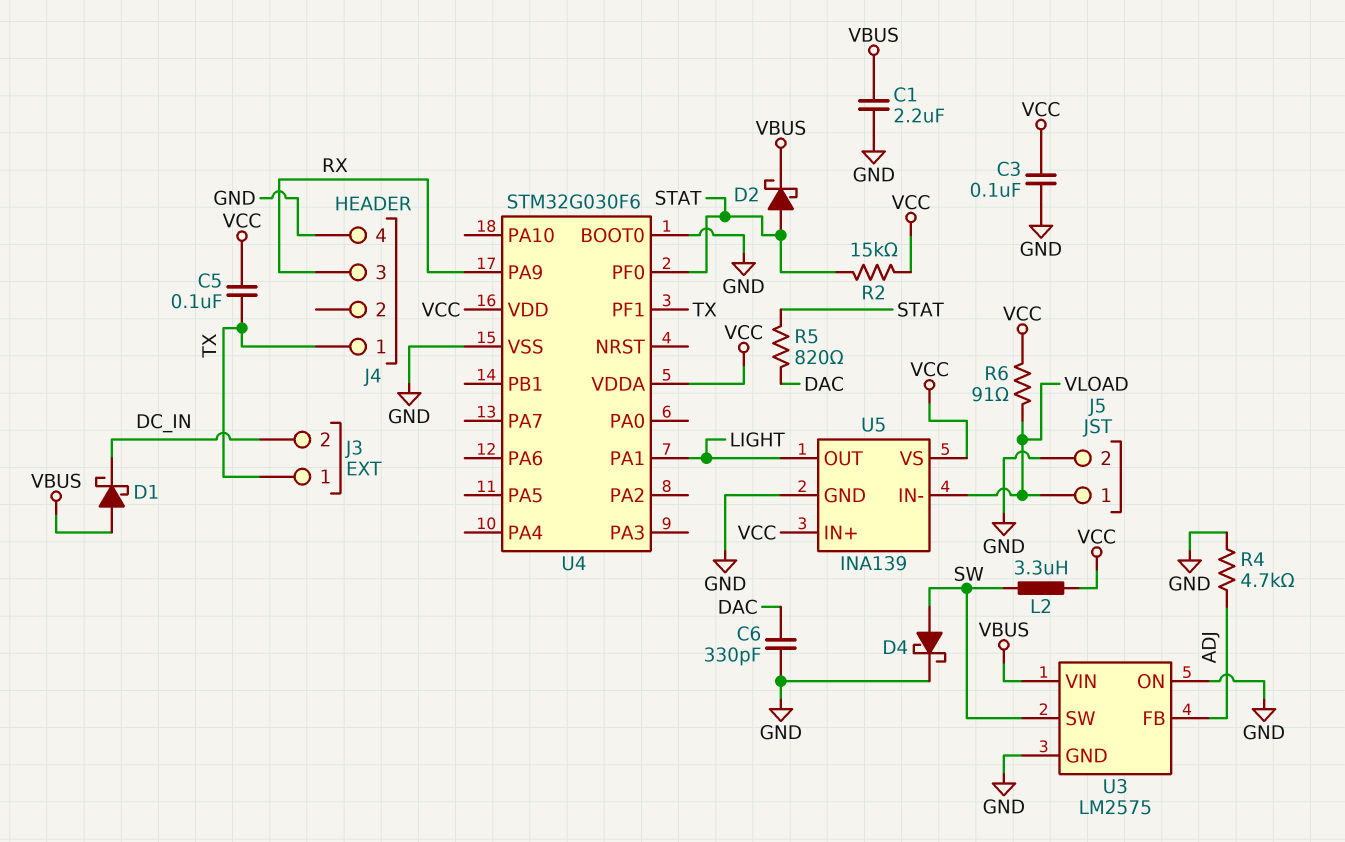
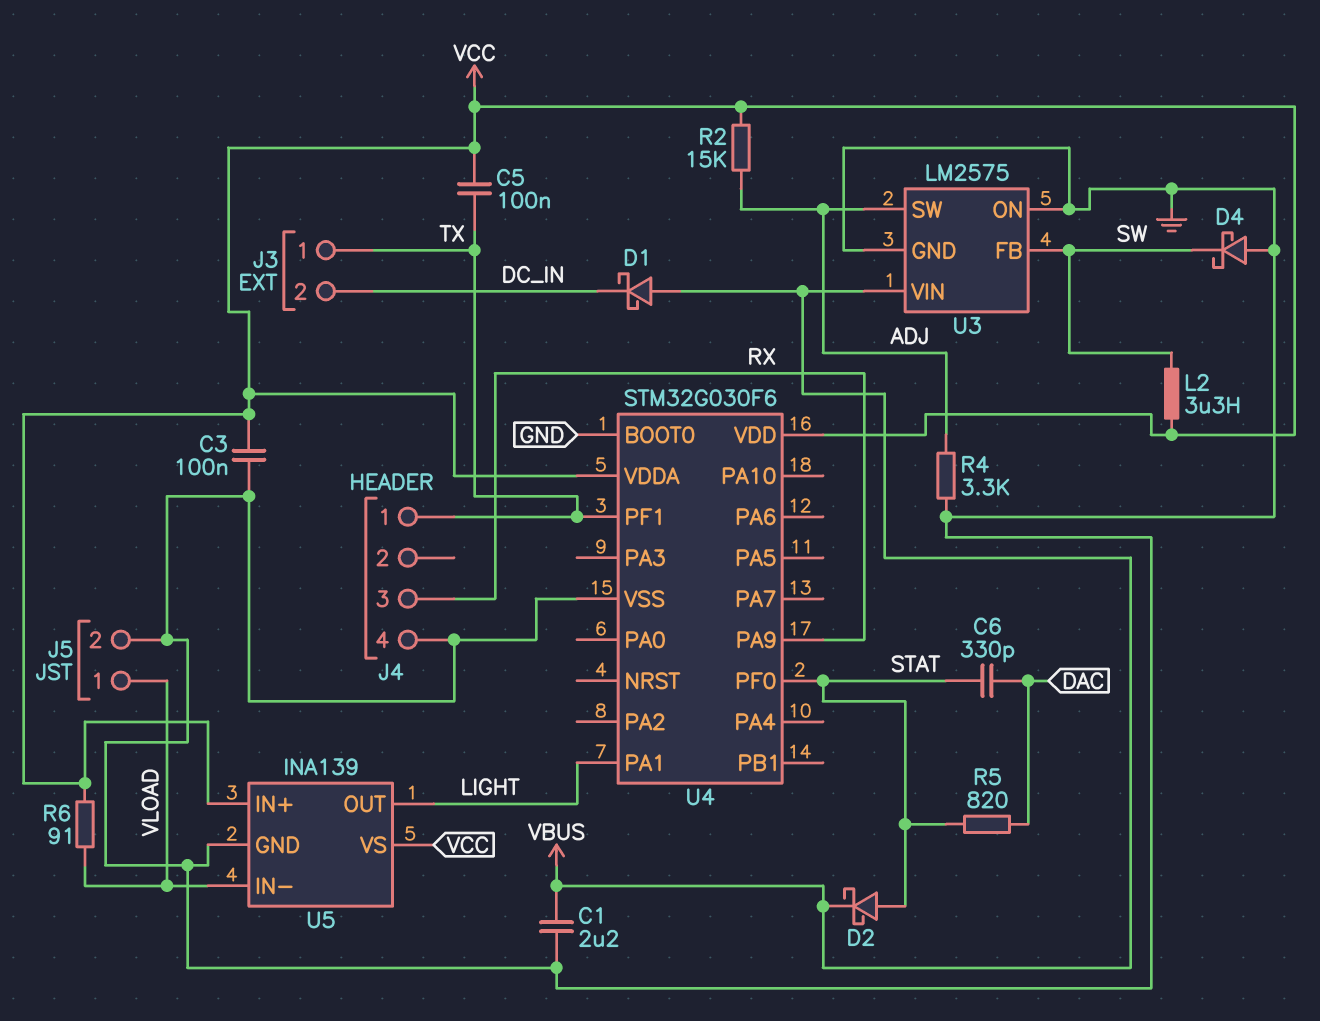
C6: 330pF (DAC, GND) -> 330pF (DAC, STAT)
D4: schottky (A SW, K GND) -> schottky (A GND, K SW)
R2: 15k (STAT, VCC) -> 15k (ADJ, VCC)
R4: 4.7k (ADJ, GND) -> 3.3k (ADJ, GND)
U3 pin FB: ADJ -> SW
U3 pin SW: SW -> ADJ

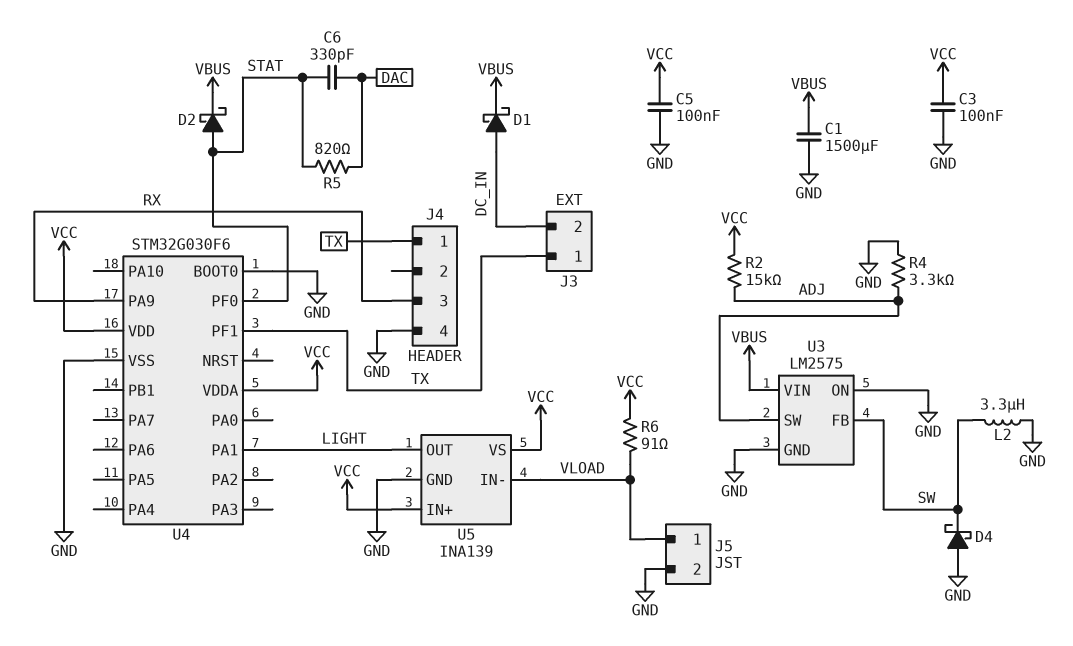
C1: 2.2uF (GND, VBUS) -> 1500uF (GND, VBUS)
C5: 100nF (TX, VCC) -> 100nF (GND, VCC)
D1: schottky (A VBUS, K DC_IN) -> schottky (A DC_IN, K VBUS)
L2: 3.3uH (SW, VCC) -> 3.3uH (GND, SW)

